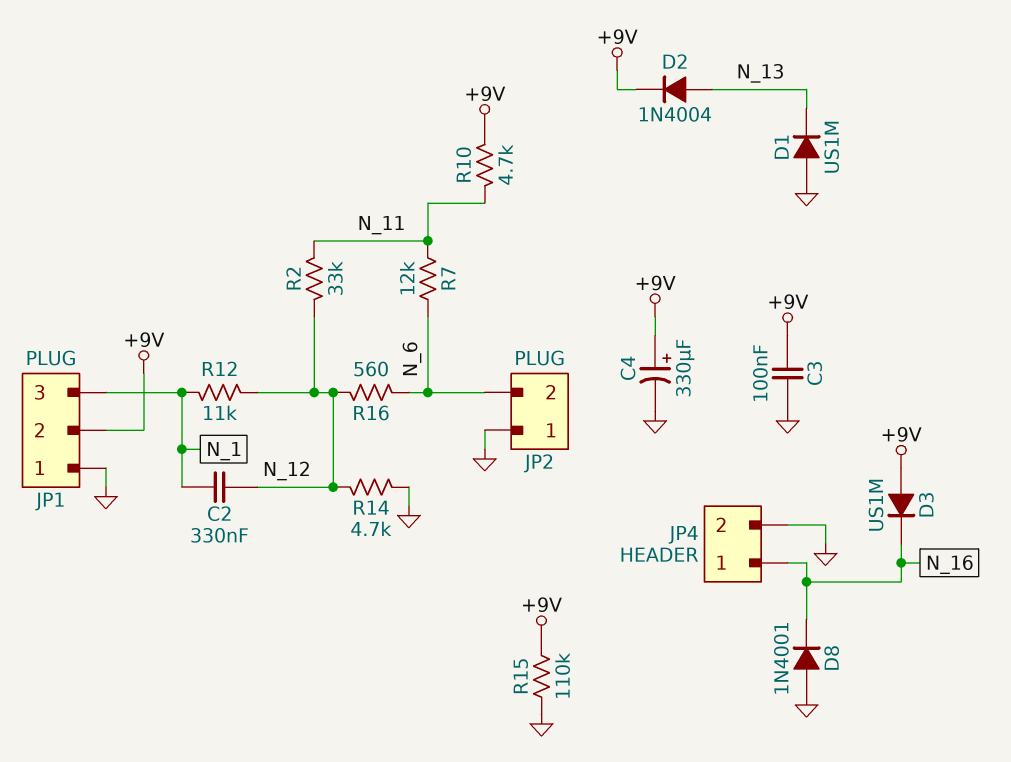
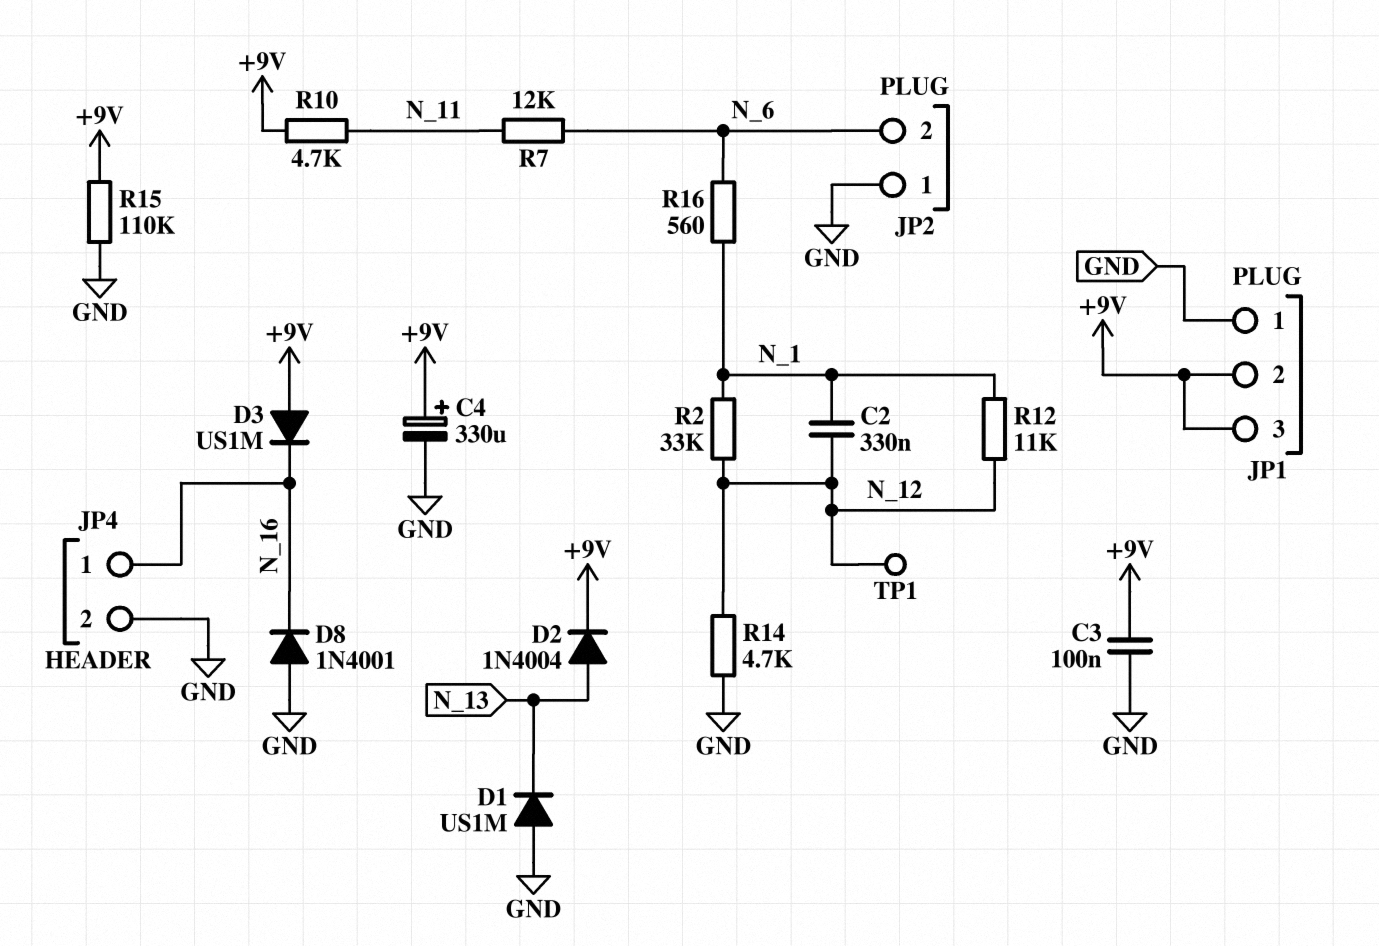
JP1 pin 3: N_1 -> +9V
R2: 33k (N_11, N_12) -> 33k (N_1, N_12)
R16: 560 (N_6, N_12) -> 560 (N_1, N_6)
TP1: none -> test point (N_12)

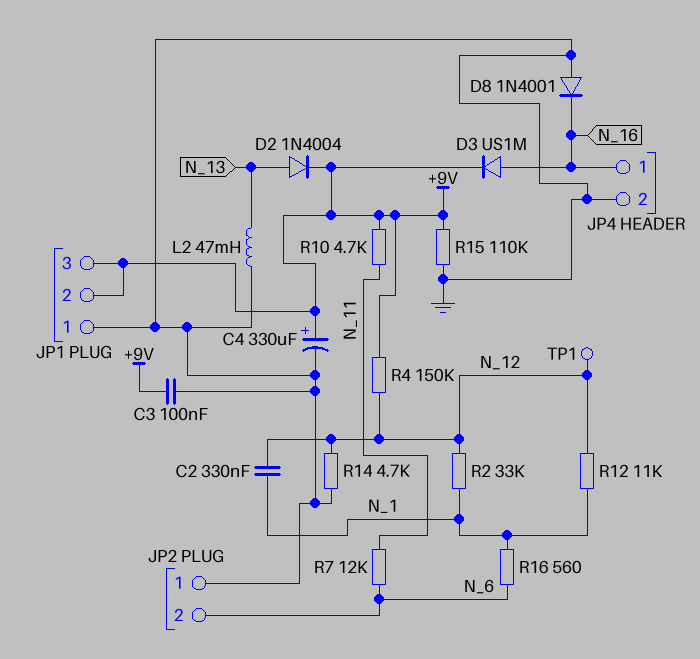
D1: diode US1M (A GND, K N_13) -> none
D3: diode US1M (A +9V, K N_16) -> diode US1M (A N_16, K +9V)
L2: none -> 47mH (GND, N_13)
R4: none -> 150k (+9V, N_12)

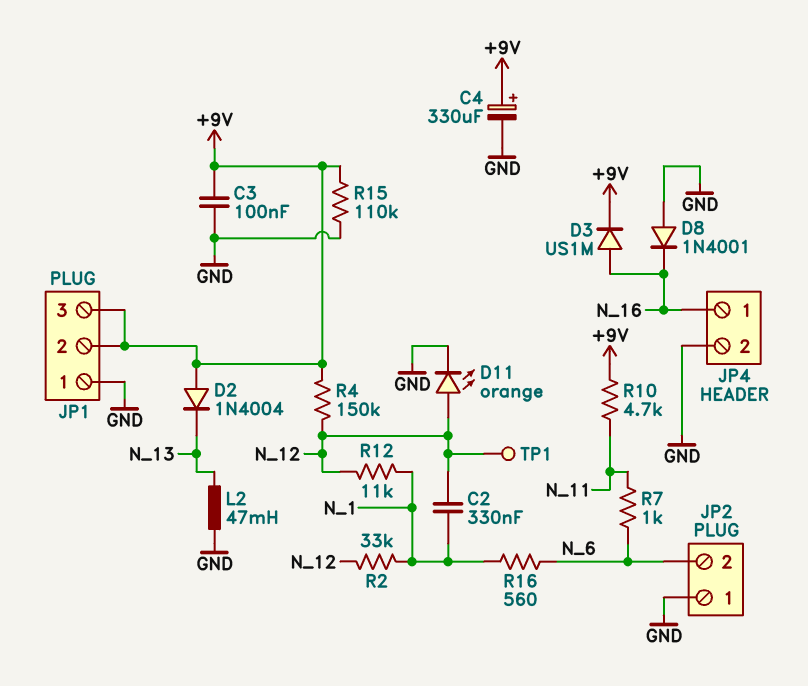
D2: diode 1N4004 (A N_13, K +9V) -> diode 1N4004 (A +9V, K N_13)
D11: none -> LED orange (A N_12, K GND)
R7: 12k (N_6, N_11) -> 1k (N_6, N_11)
R14: 4.7k (GND, N_12) -> none

